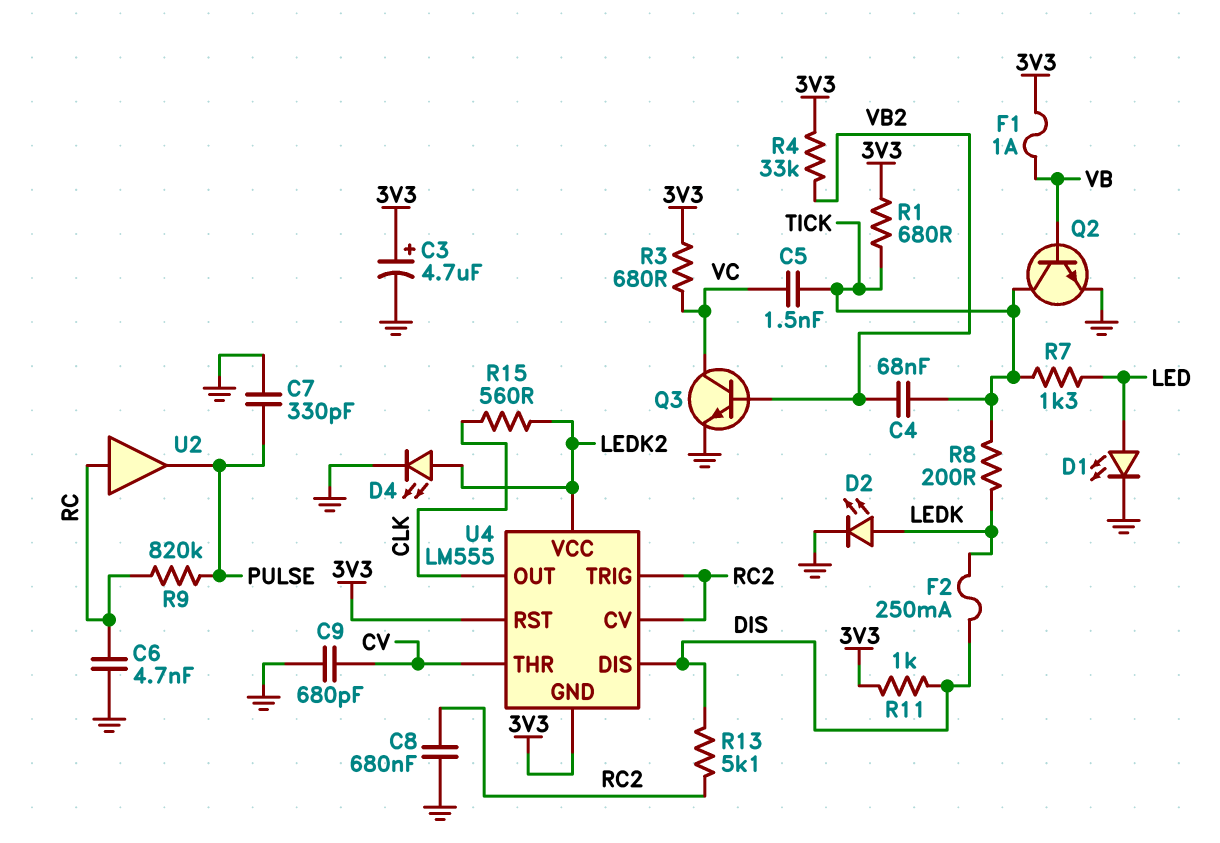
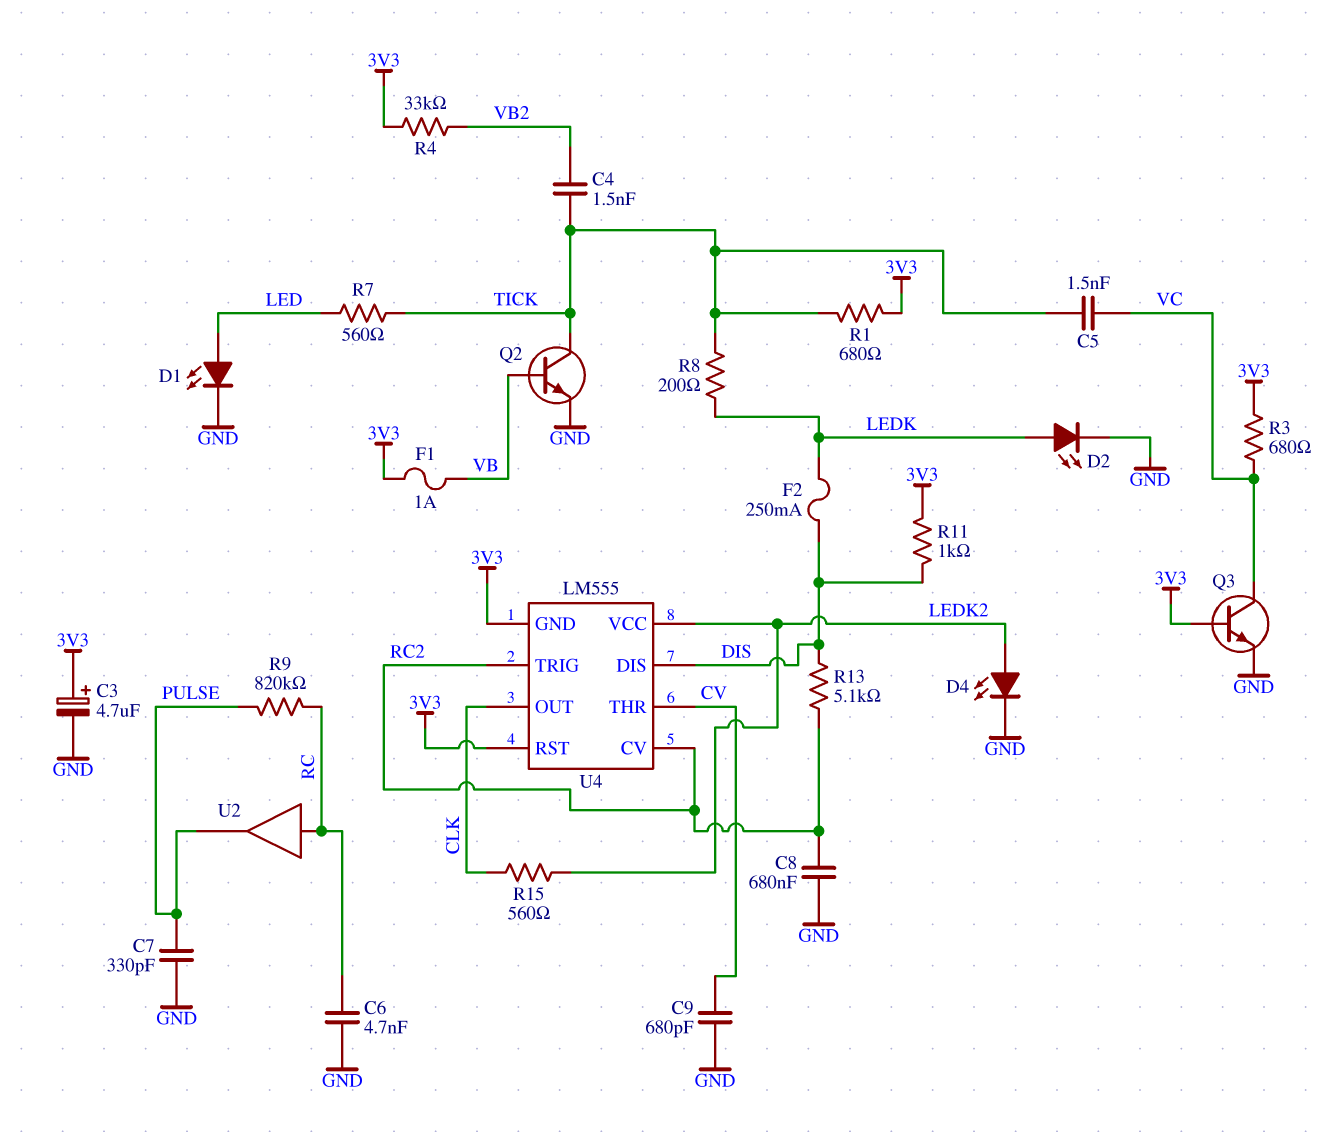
C4: 68nF (TICK, VB2) -> 1.5nF (TICK, VB2)
Q3: NPN (B VB2, C VC, E GND) -> NPN (B 3V3, C VC, E GND)
R7: 1.3k (LED, TICK) -> 560 (LED, TICK)

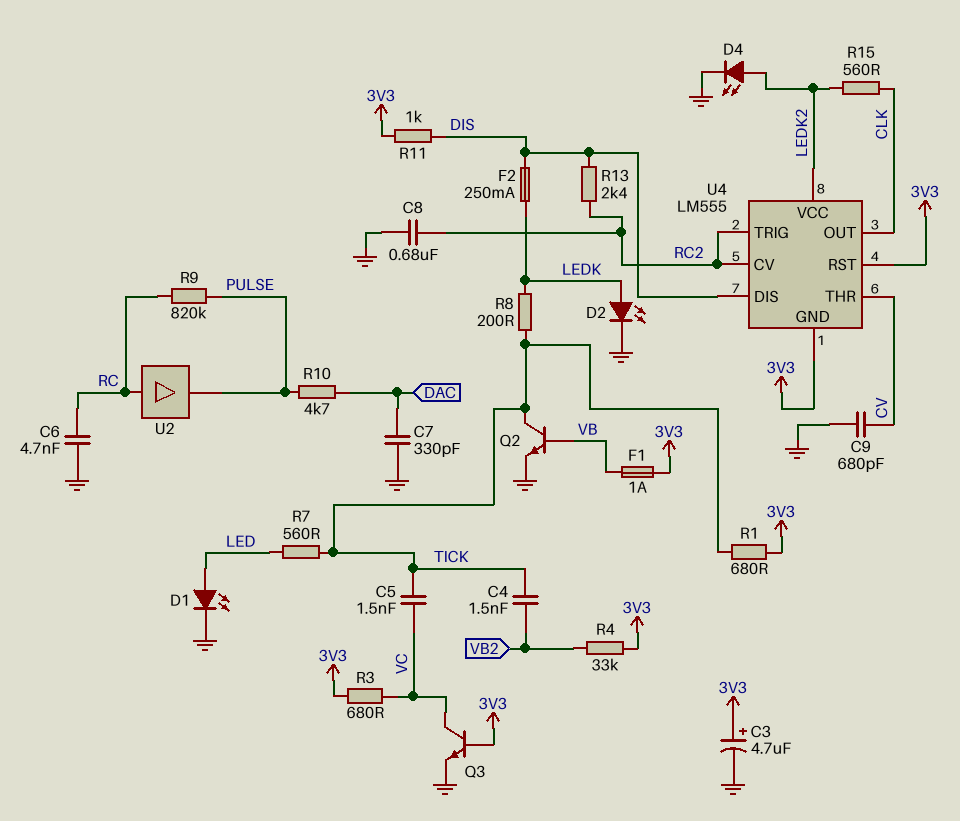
C7: 330pF (GND, PULSE) -> 330pF (DAC, GND)
R10: none -> 4.7k (DAC, PULSE)
R13: 5.1k (DIS, RC2) -> 2.4k (DIS, RC2)

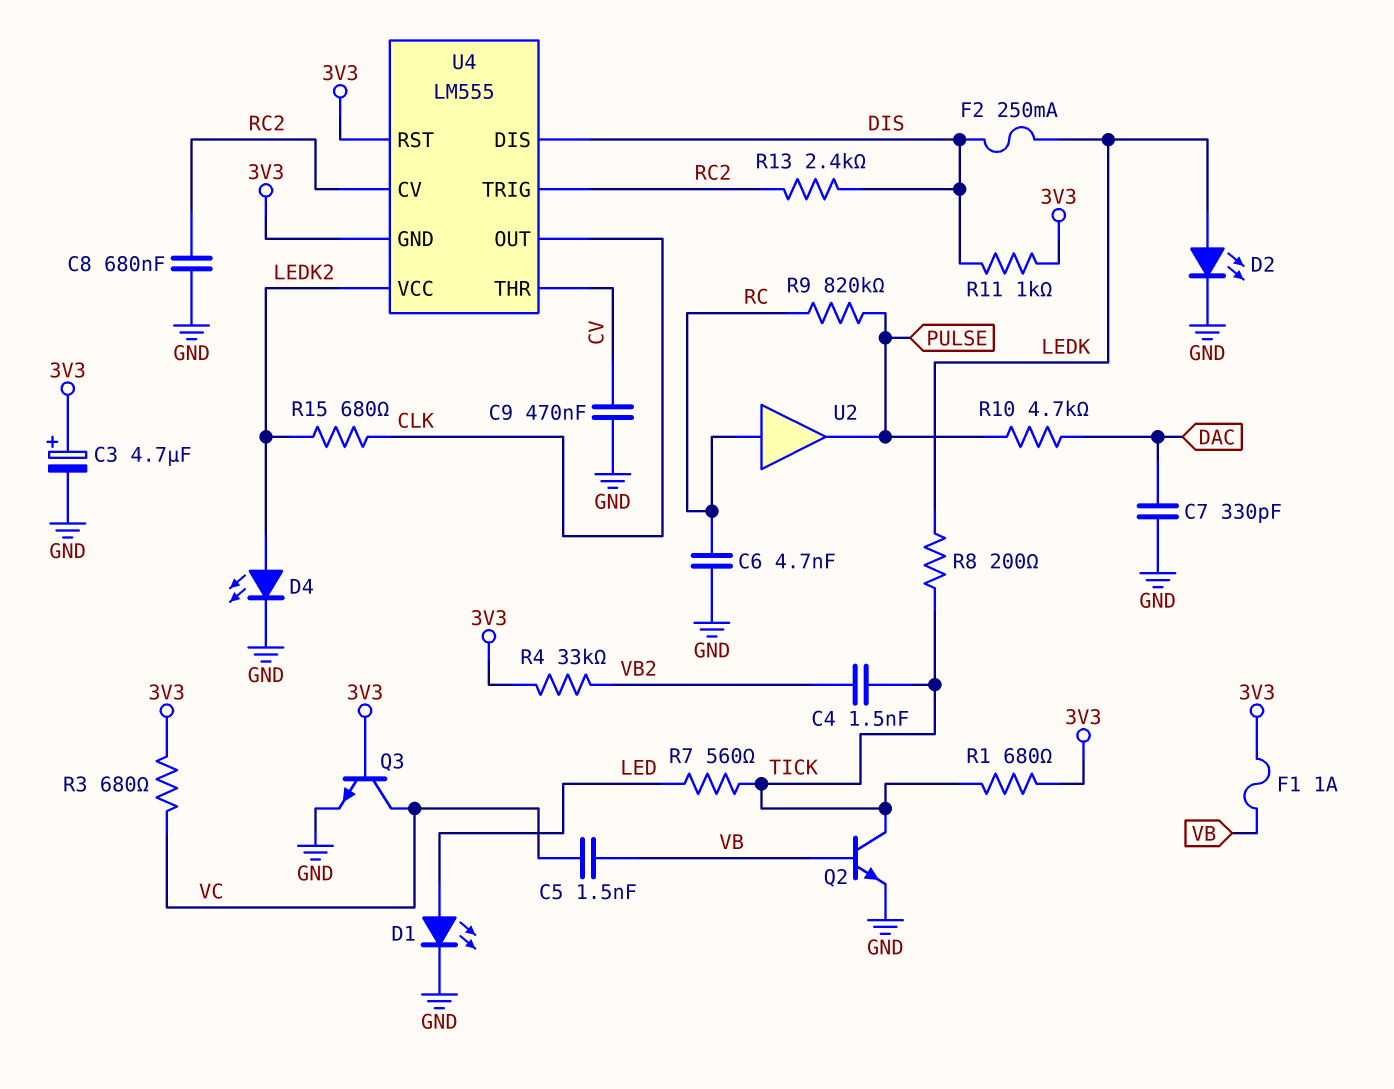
C5: 1.5nF (TICK, VC) -> 1.5nF (VB, VC)
C9: 680pF (CV, GND) -> 470nF (CV, GND)
R15: 560 (CLK, LEDK2) -> 680 (CLK, LEDK2)

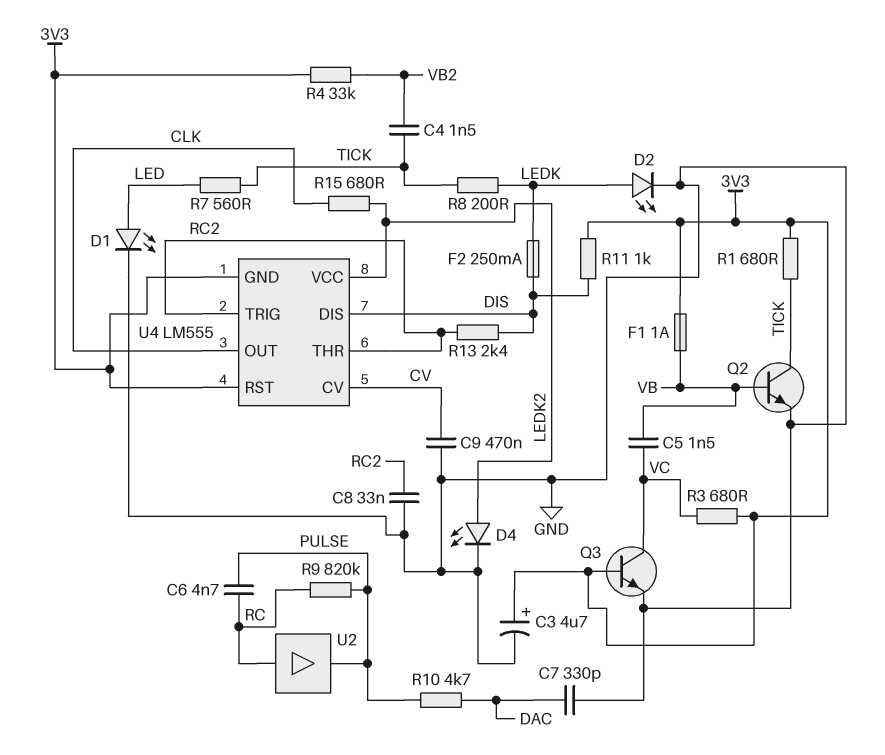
C6: 4.7nF (GND, RC) -> 4.7nF (PULSE, RC)
C8: 680nF (GND, RC2) -> 33nF (GND, RC2)
U4 pin CV: RC2 -> CV
U4 pin THR: CV -> RC2

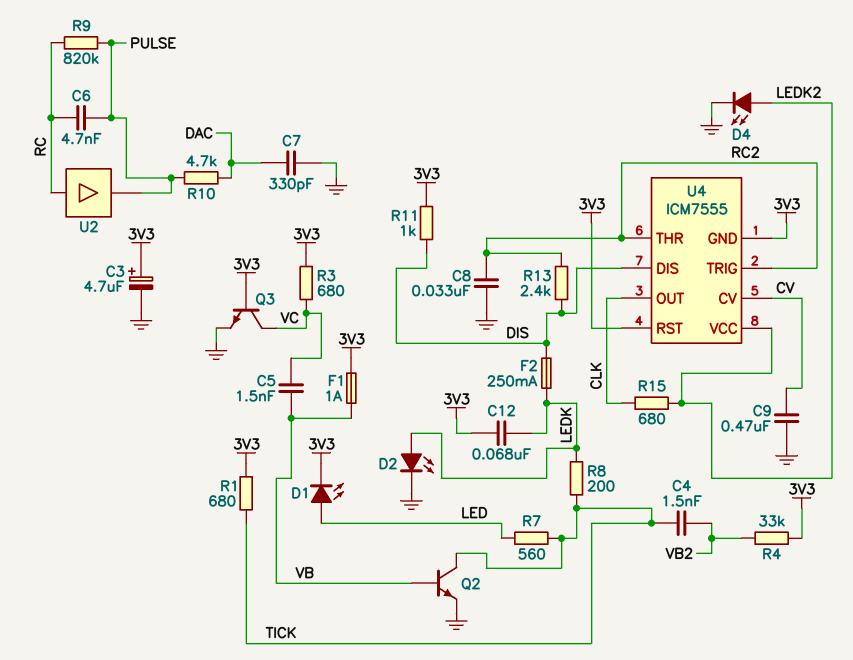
C12: none -> 68nF (3V3, LEDK)
D1: LED (A LED, K GND) -> LED (A LED, K 3V3)
U4: LM555 -> ICM7555

